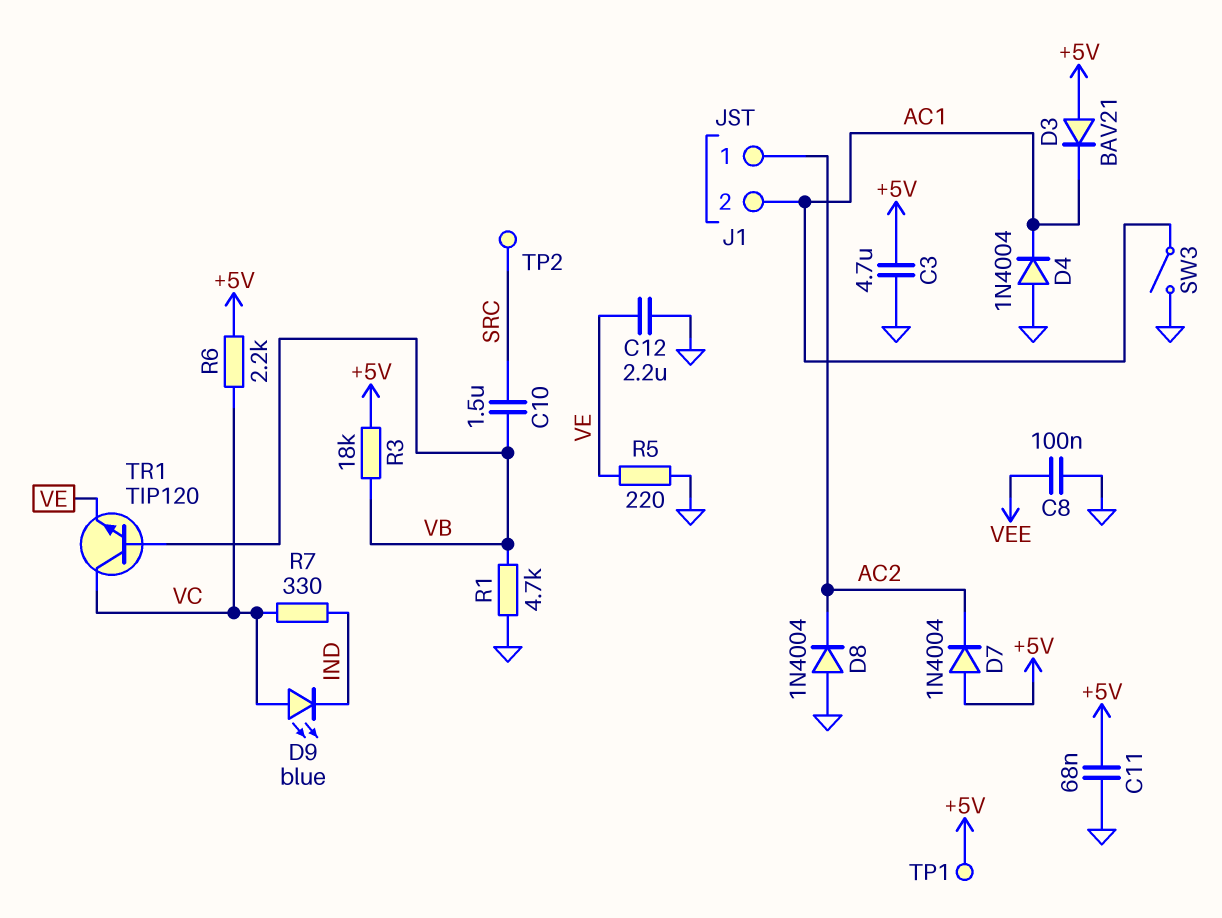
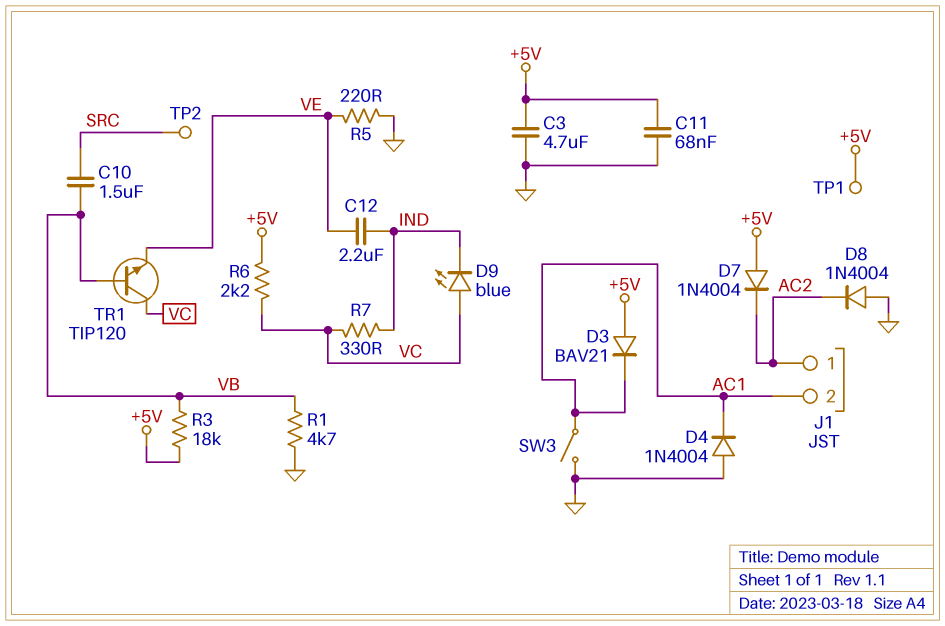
C8: 100nF (GND, VEE) -> none
C12: 2.2uF (GND, VE) -> 2.2uF (IND, VE)

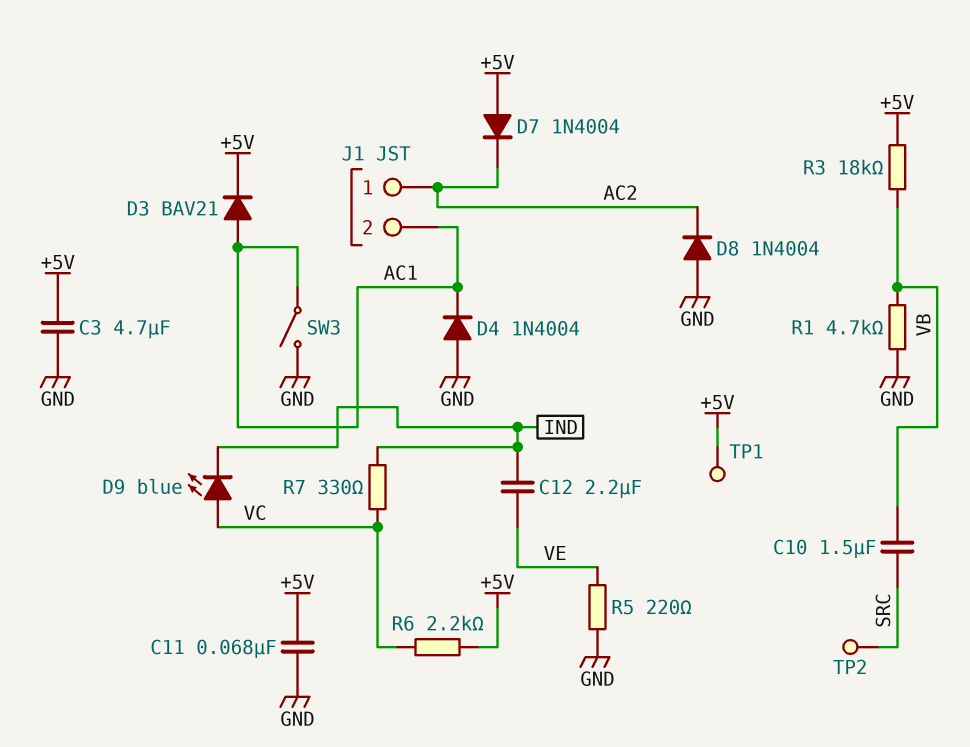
D3: diode BAV21 (A +5V, K AC1) -> diode BAV21 (A AC1, K +5V)
TR1: NPN TIP120 (B VB, C VC, E VE) -> none

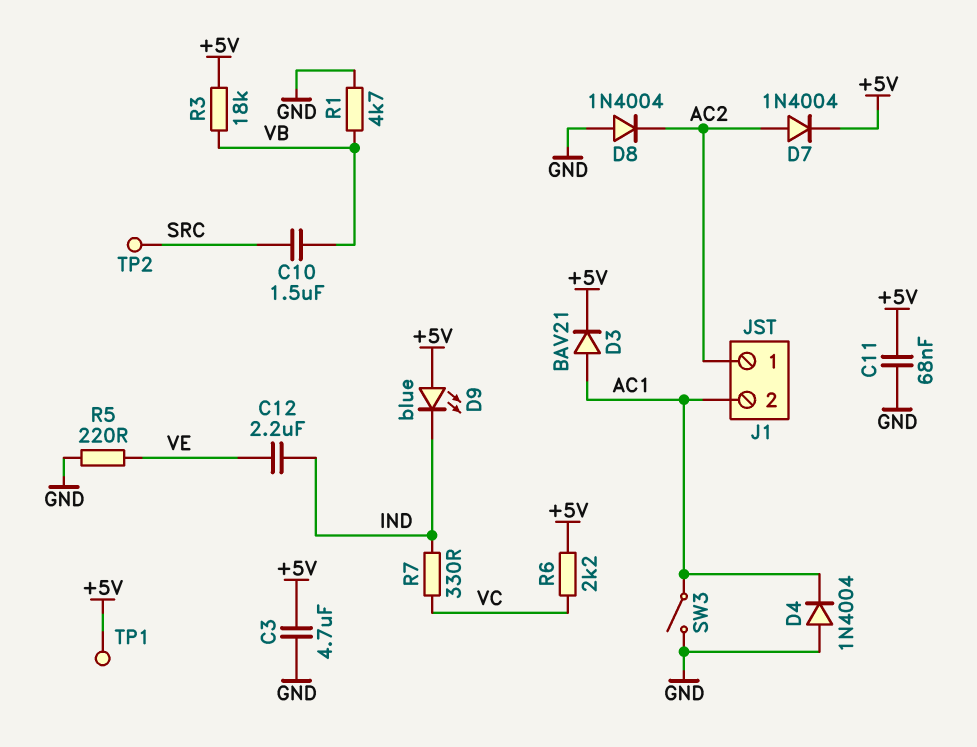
D7: diode 1N4004 (A +5V, K AC2) -> diode 1N4004 (A AC2, K +5V)
D9: LED blue (A VC, K IND) -> LED blue (A +5V, K IND)

